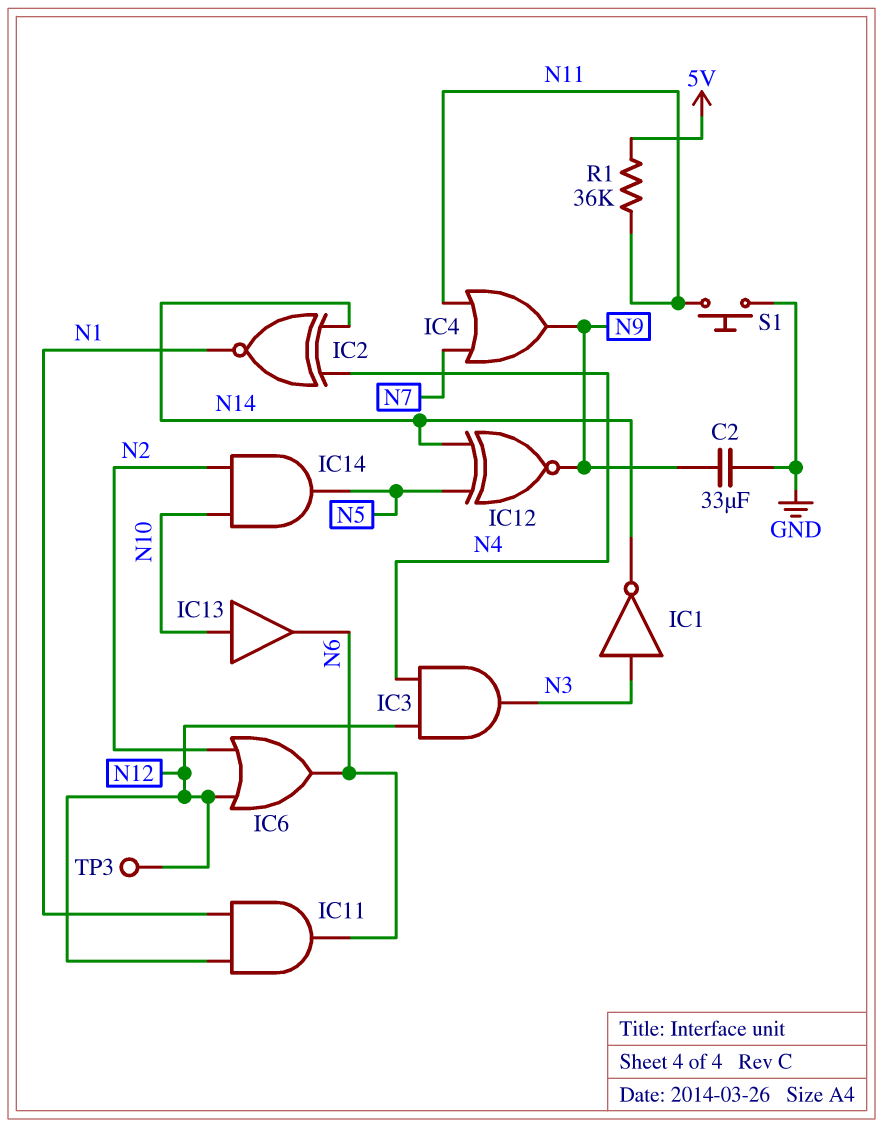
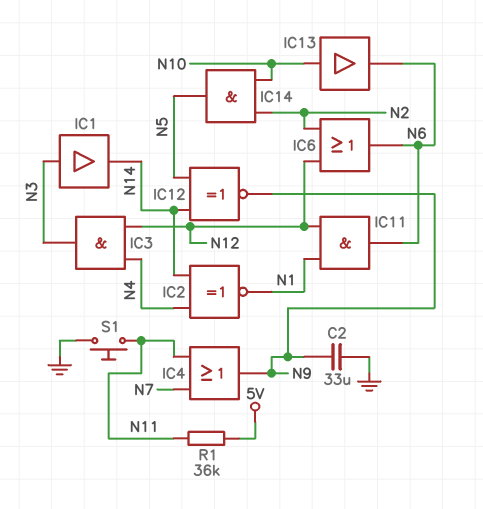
IC1: NOT (in N3, out N14) -> buffer (in N3, out N14)
TP3: test point (N12) -> none

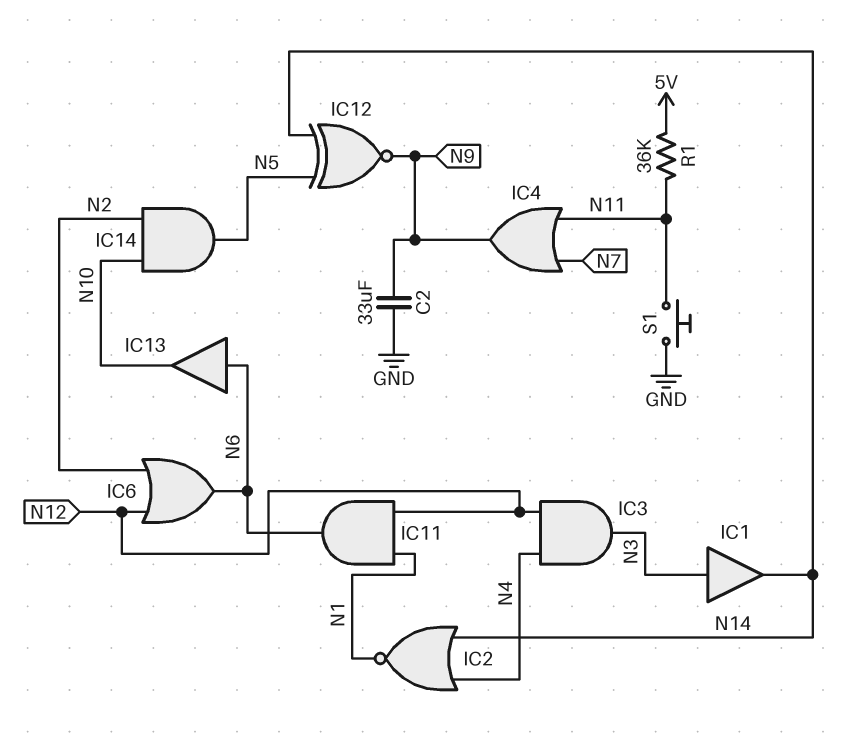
IC2: XNOR (in N4, in N14, out N1) -> NOR (in N4, in N14, out N1)
IC13: buffer (in N10, out N6) -> buffer (in N6, out N10)

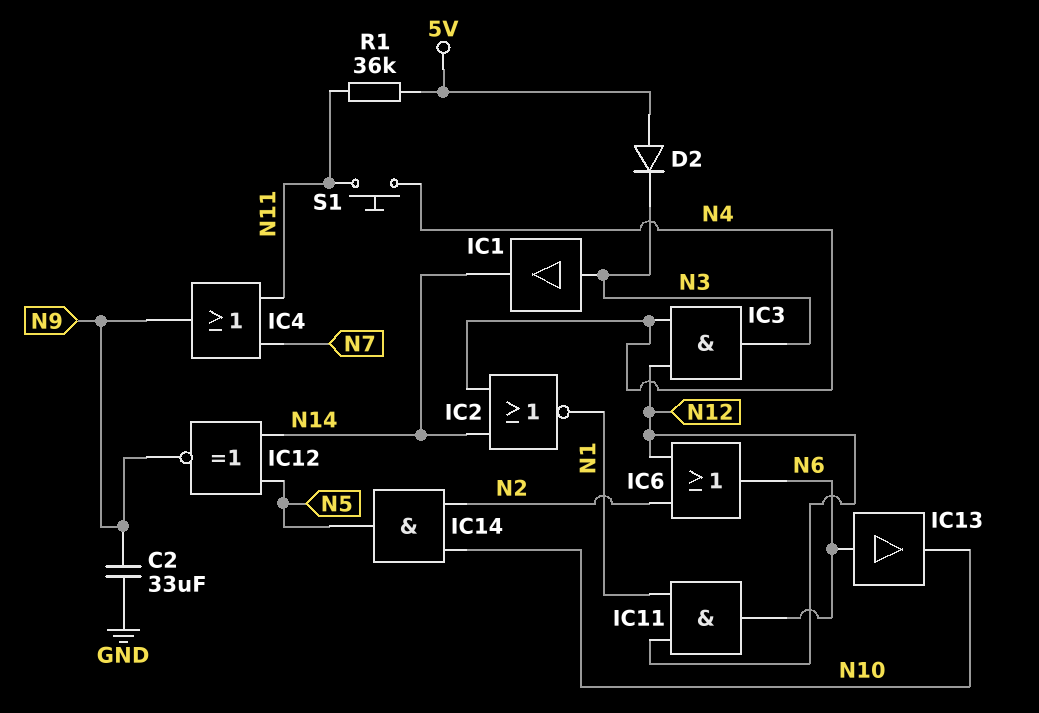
D2: none -> diode (A 5V, K N3)
S1: button (GND, N11) -> button (N4, N11)

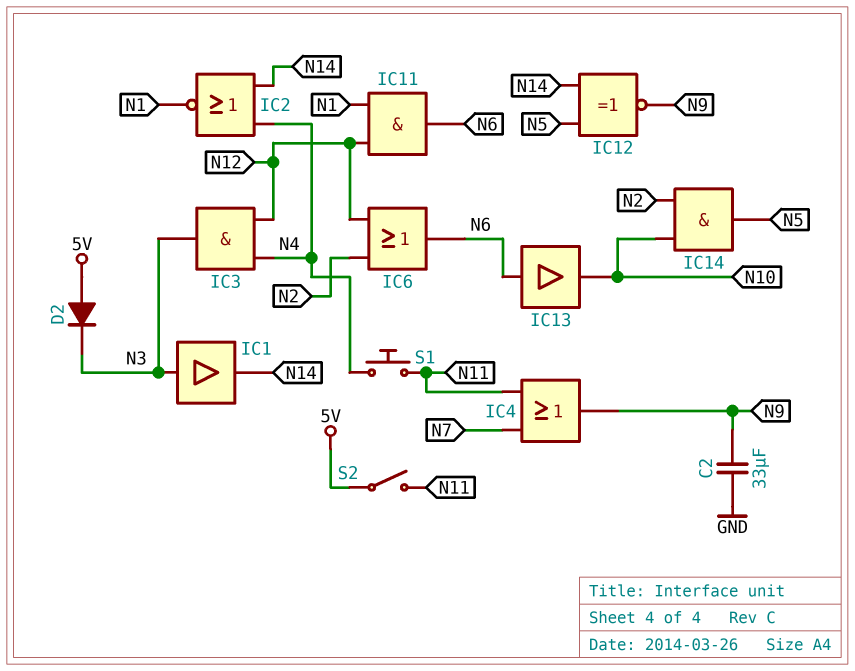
R1: 36k (5V, N11) -> none
S2: none -> switch (5V, N11)

